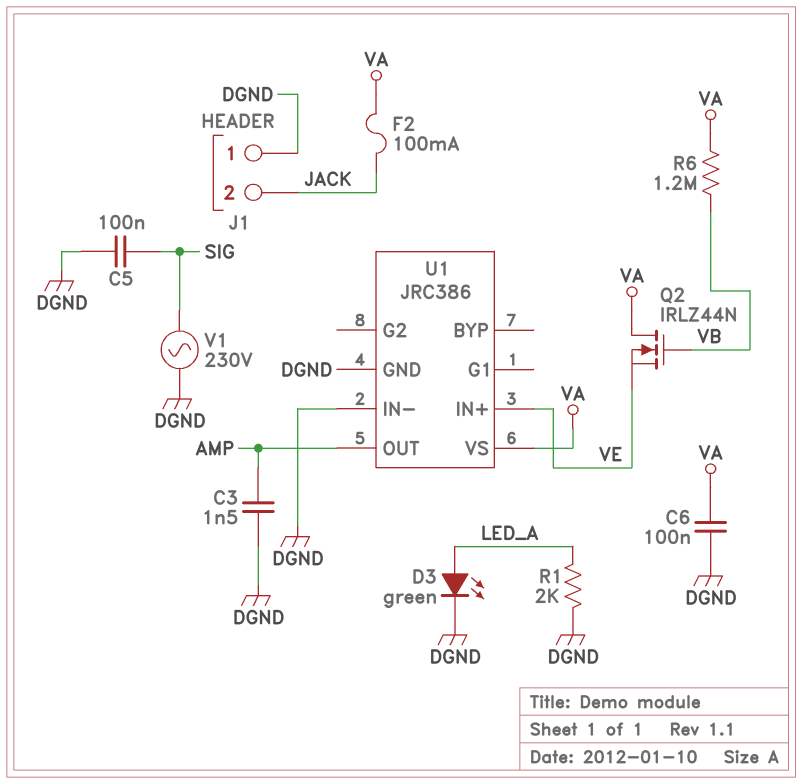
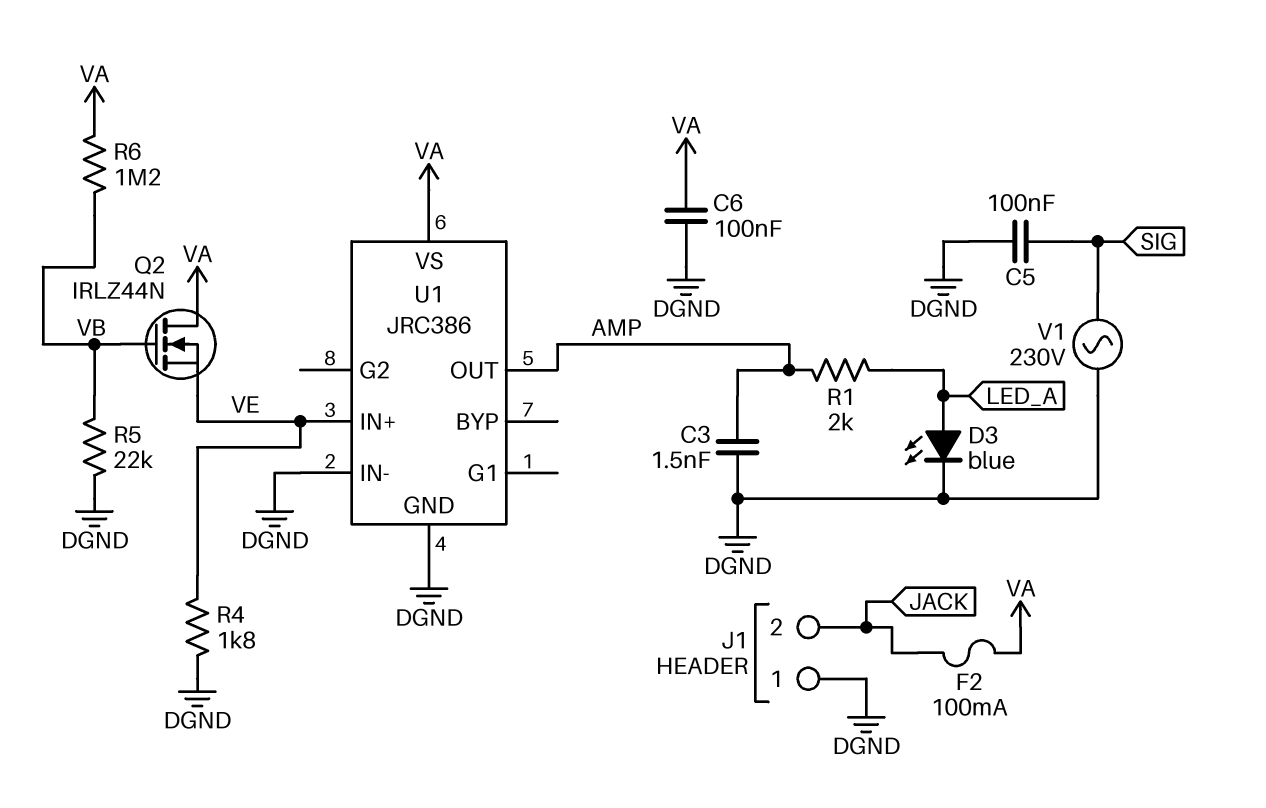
D3: LED green (A LED_A, K DGND) -> LED blue (A LED_A, K DGND)
R1: 2k (DGND, LED_A) -> 2k (AMP, LED_A)
R4: none -> 1.8k (DGND, VE)
R5: none -> 22k (DGND, VB)

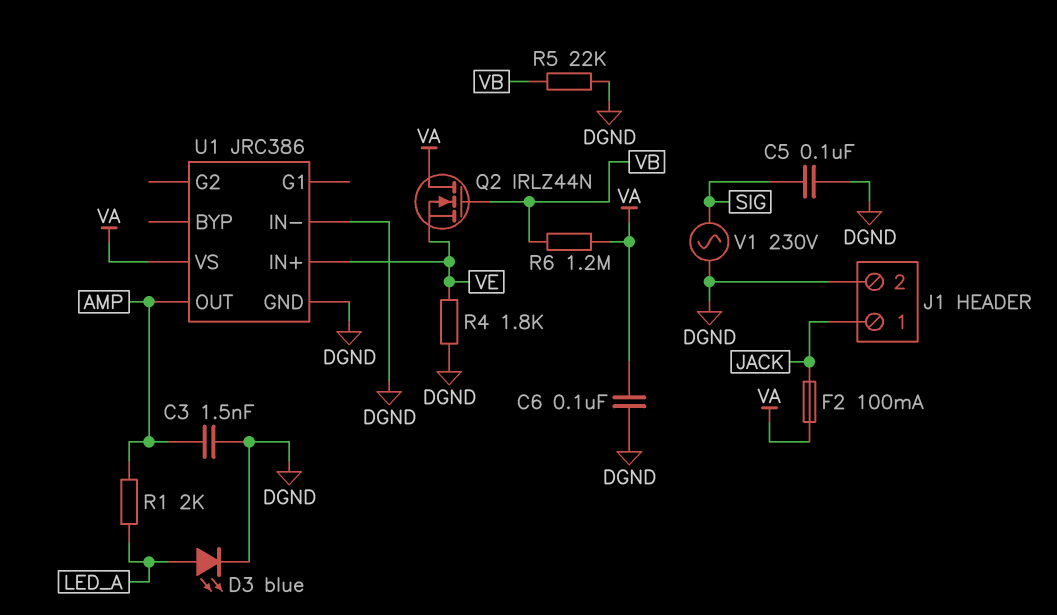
J1 pin 1: DGND -> JACK
J1 pin 2: JACK -> DGND

